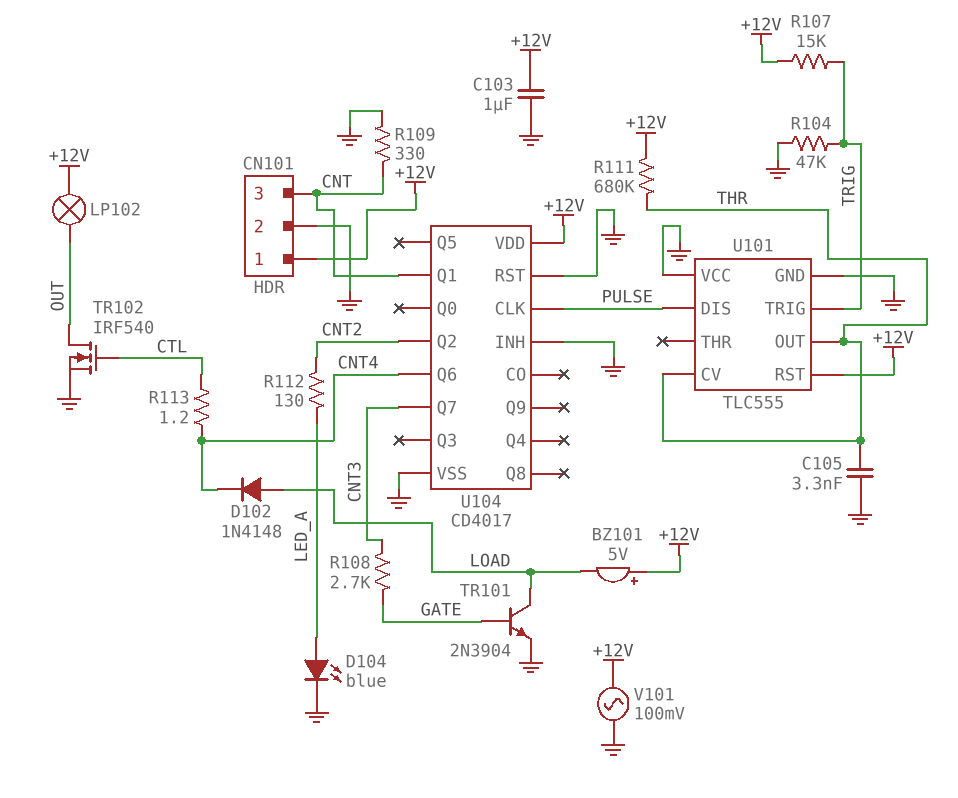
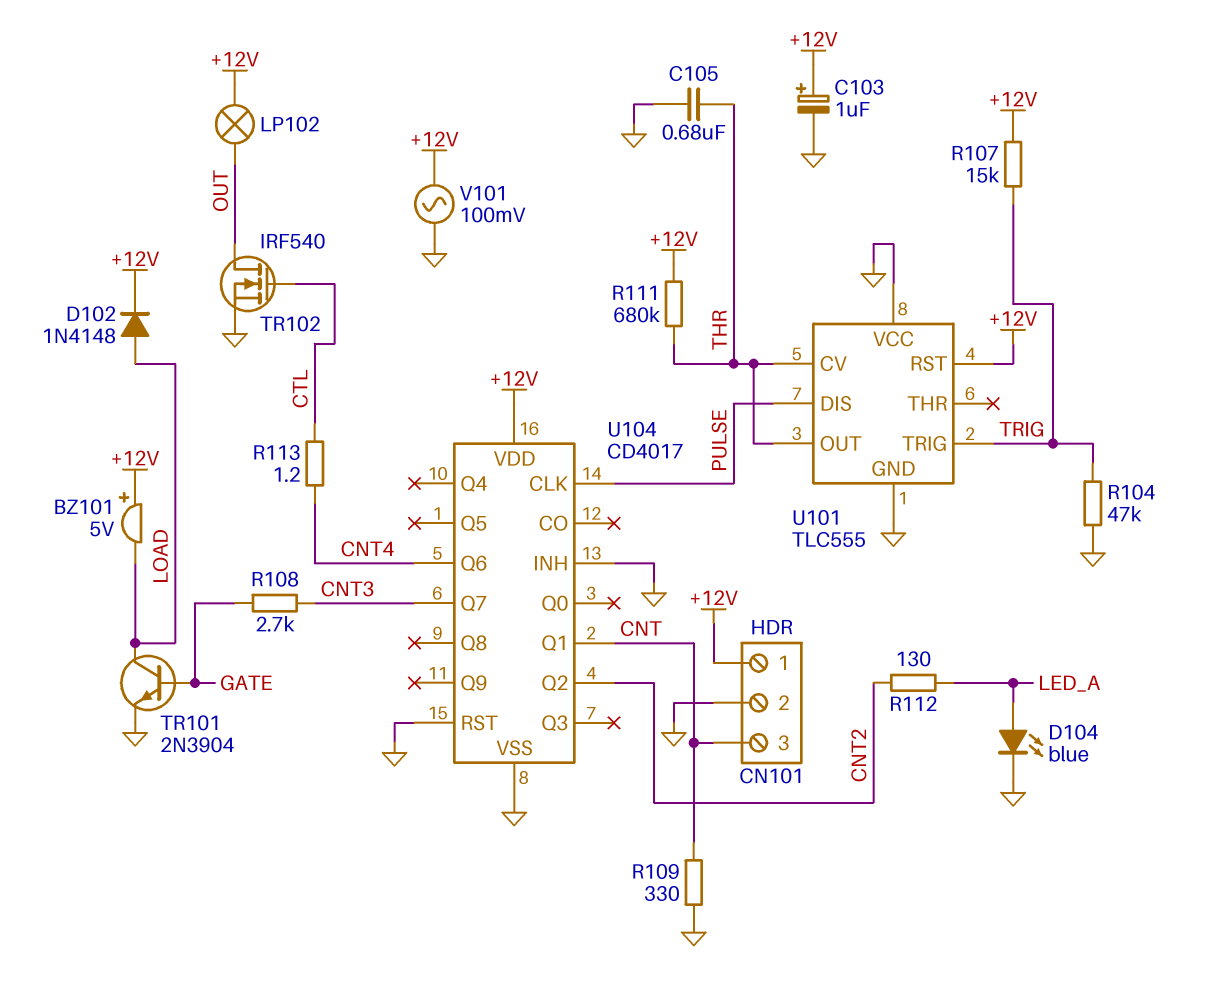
C103: 1uF (+12V, GND) -> 1uF (plus +12V, minus GND)
C105: 3.3nF (GND, THR) -> 680nF (GND, THR)
D102: diode 1N4148 (A LOAD, K CNT4) -> diode 1N4148 (A LOAD, K +12V)

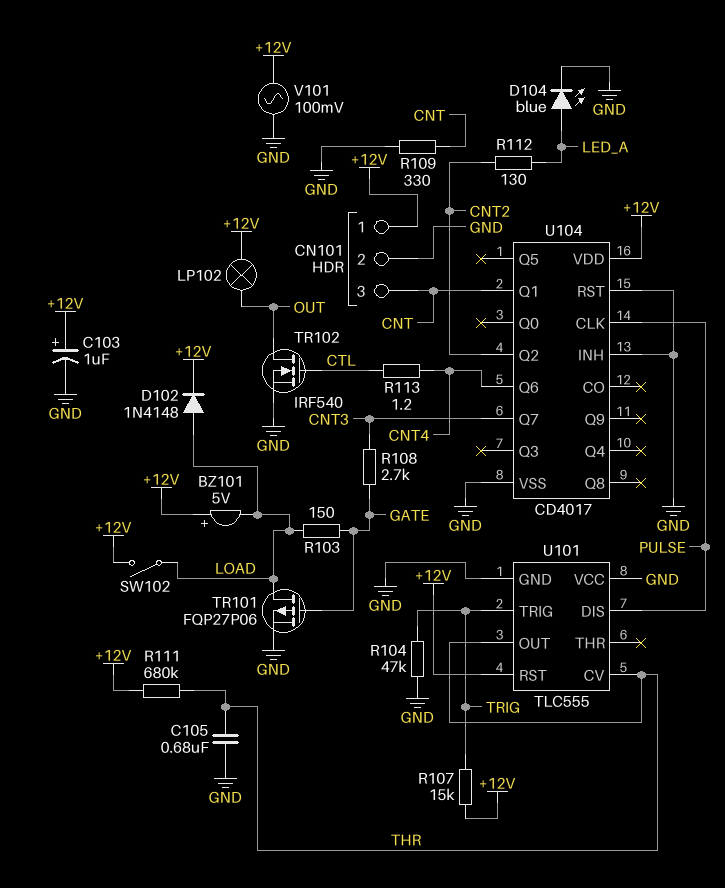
R103: none -> 150 (GATE, LOAD)
SW102: none -> switch (+12V, LOAD)
TR101: NPN 2N3904 (B GATE, C LOAD, E GND) -> PMOS FQP27P06 (G GATE, D LOAD, S GND)

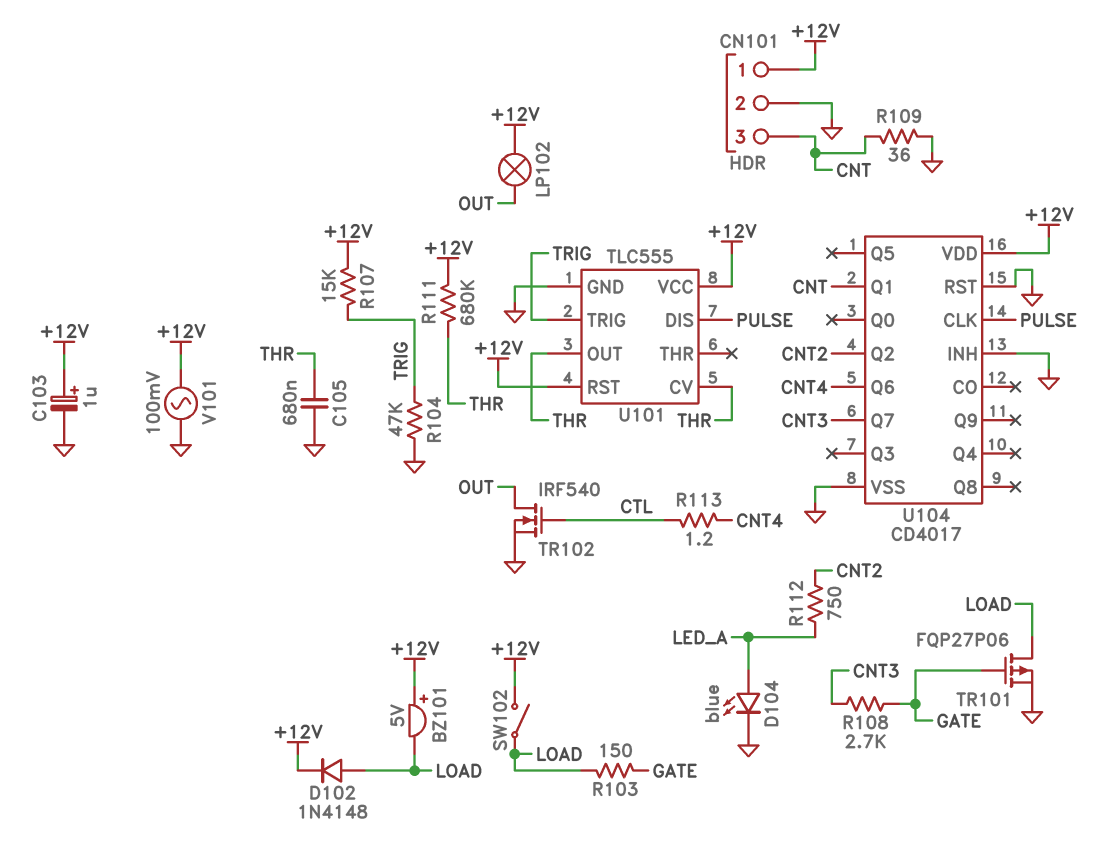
R109: 330 (CNT, GND) -> 36 (CNT, GND)
R112: 130 (CNT2, LED_A) -> 750 (CNT2, LED_A)
U101 pin VCC: GND -> +12V

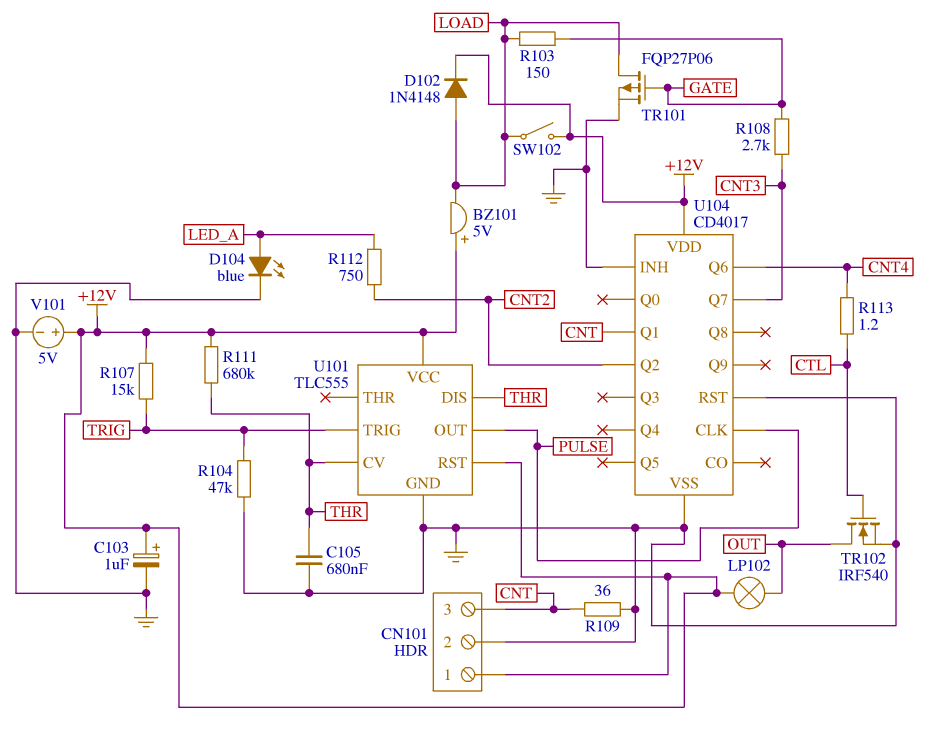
U101 pin DIS: PULSE -> THR
U101 pin OUT: THR -> PULSE
V101: AC 100mV (+12V, GND) -> 5V (plus +12V, minus GND)

